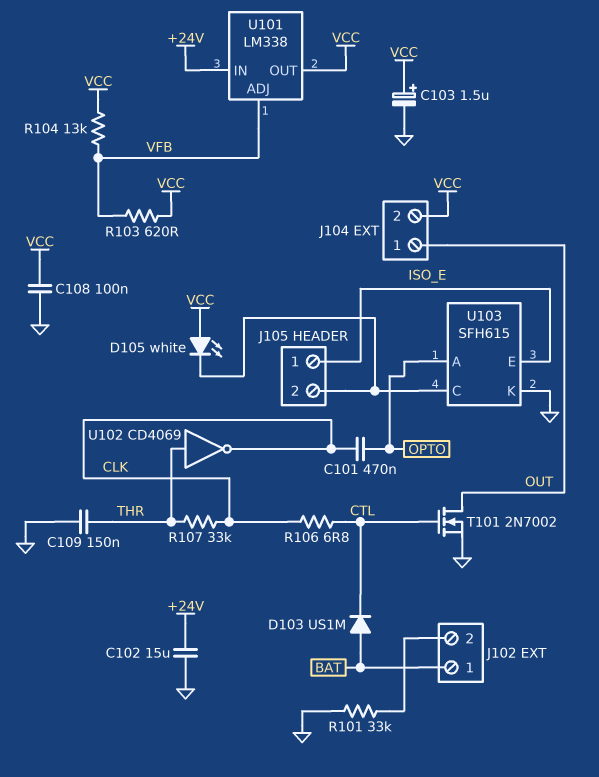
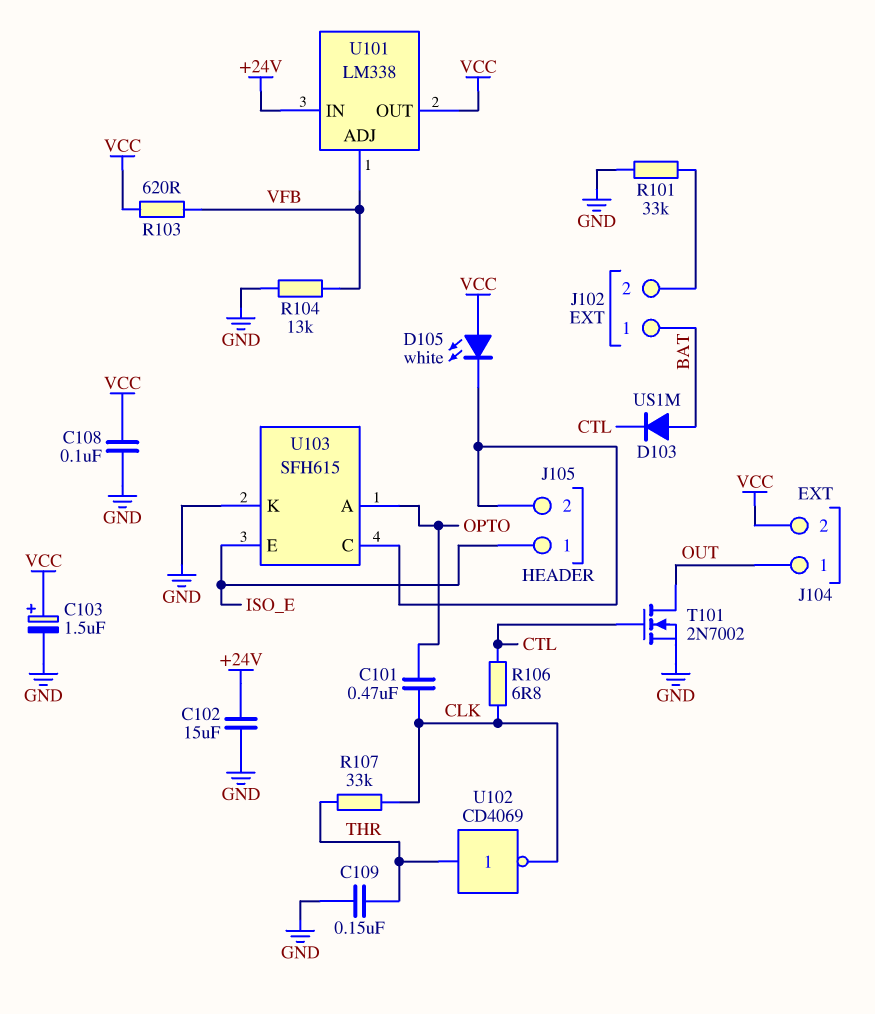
R104: 13k (VCC, VFB) -> 13k (GND, VFB)

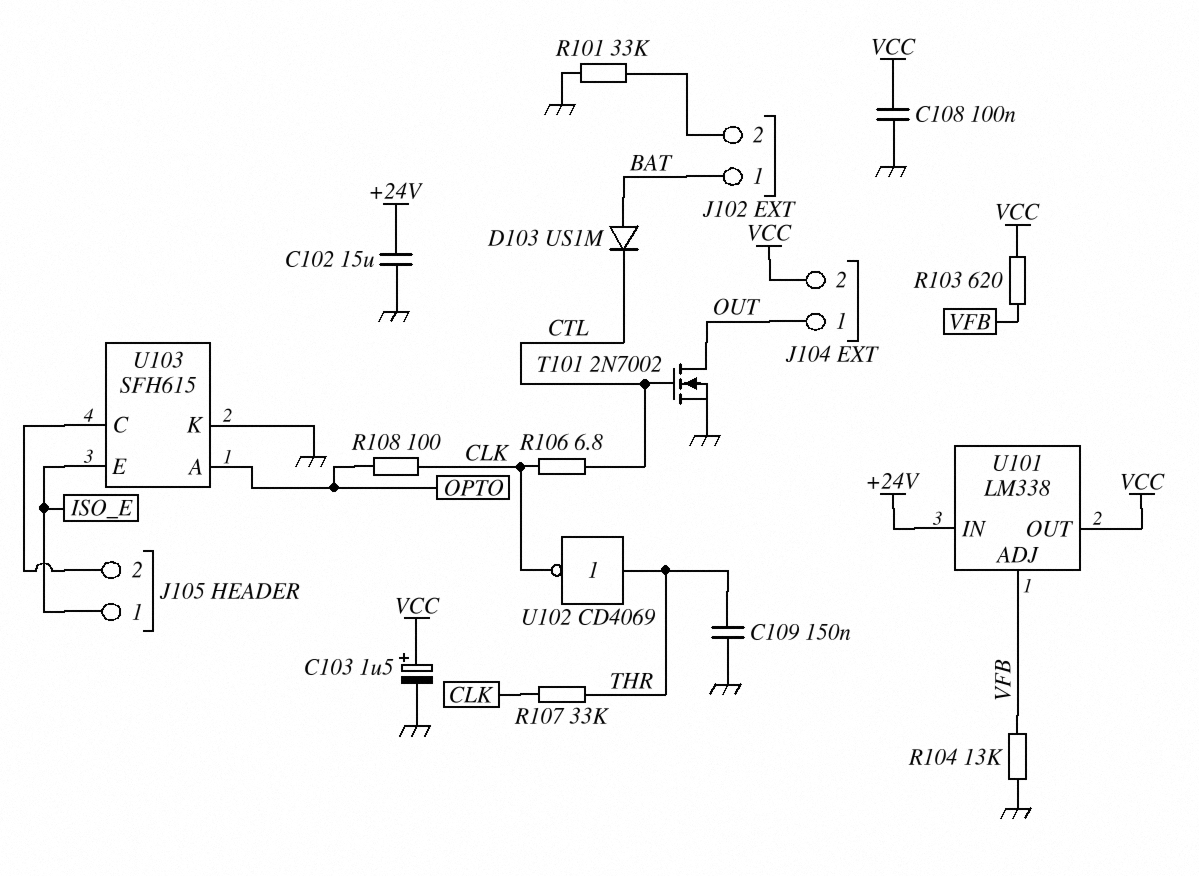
C101: 470nF (CLK, OPTO) -> none
D105: LED white (A VCC, K J105/2) -> none
R108: none -> 100 (CLK, OPTO)

